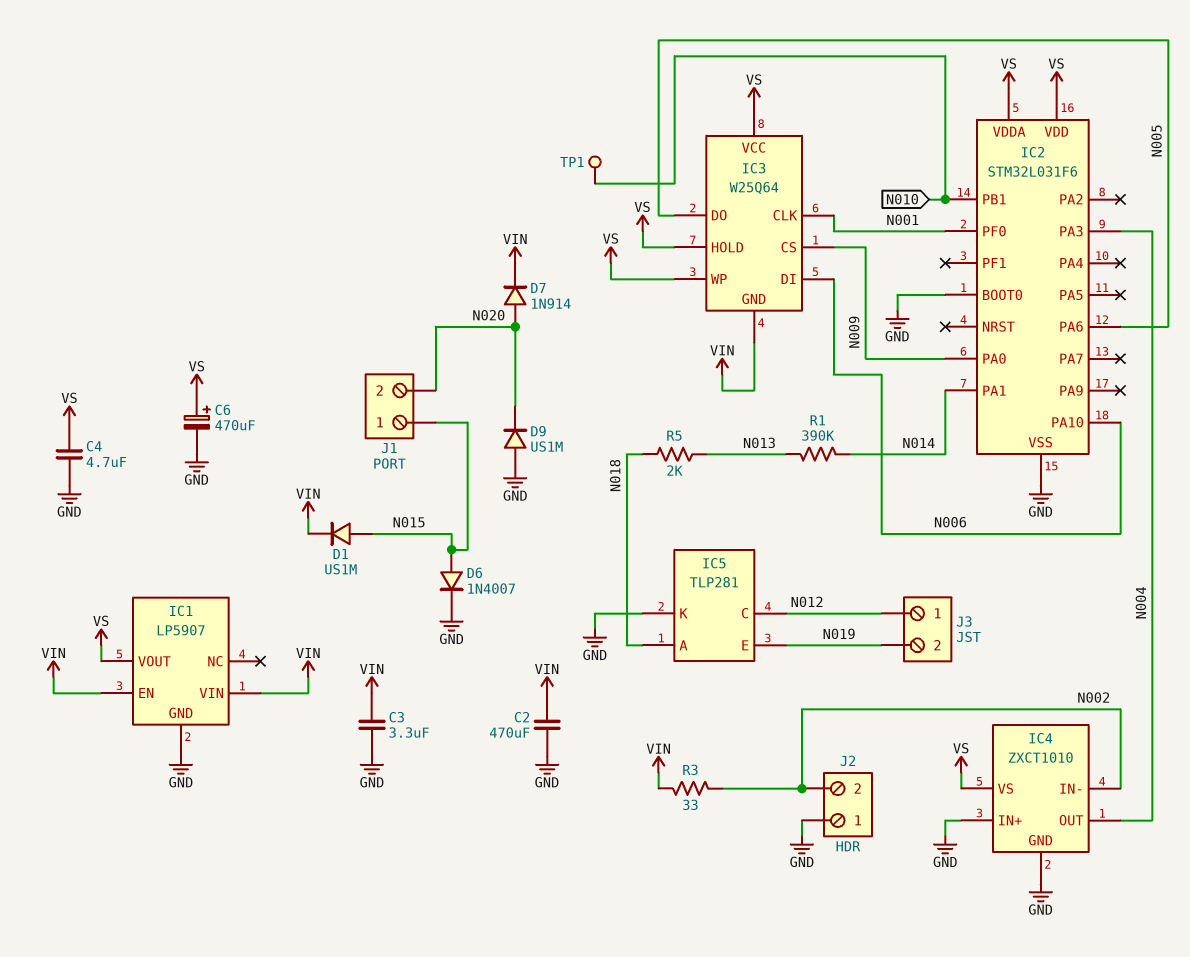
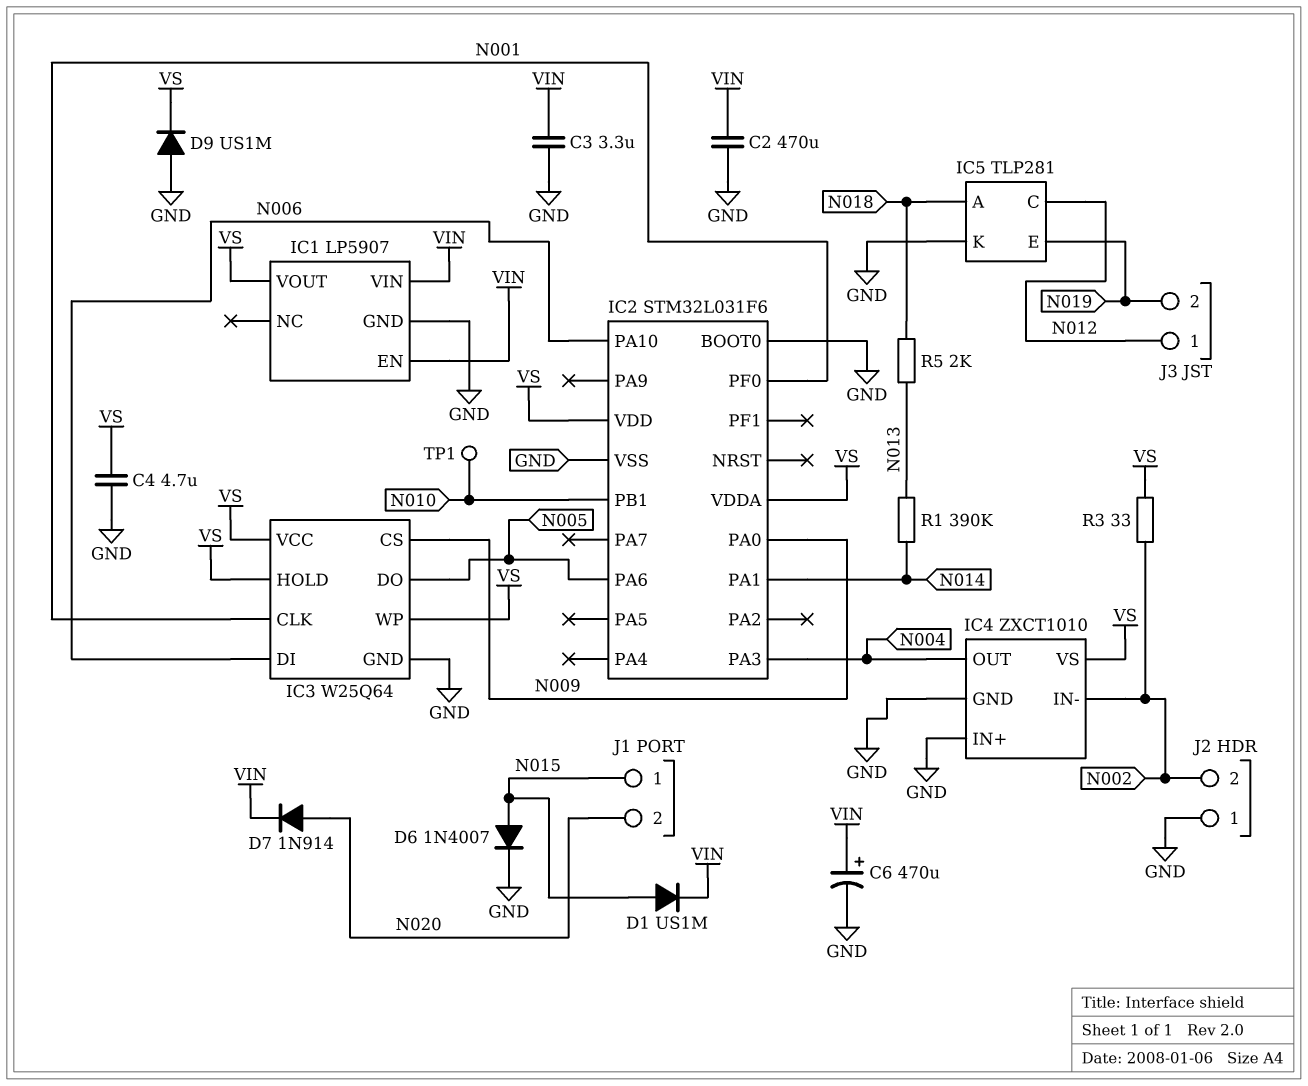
C6: 470uF (plus VS, minus GND) -> 470uF (plus VIN, minus GND)
D9: diode US1M (A GND, K N020) -> diode US1M (A GND, K VS)
IC3 pin GND: VIN -> GND
R3: 33 (N002, VIN) -> 33 (N002, VS)

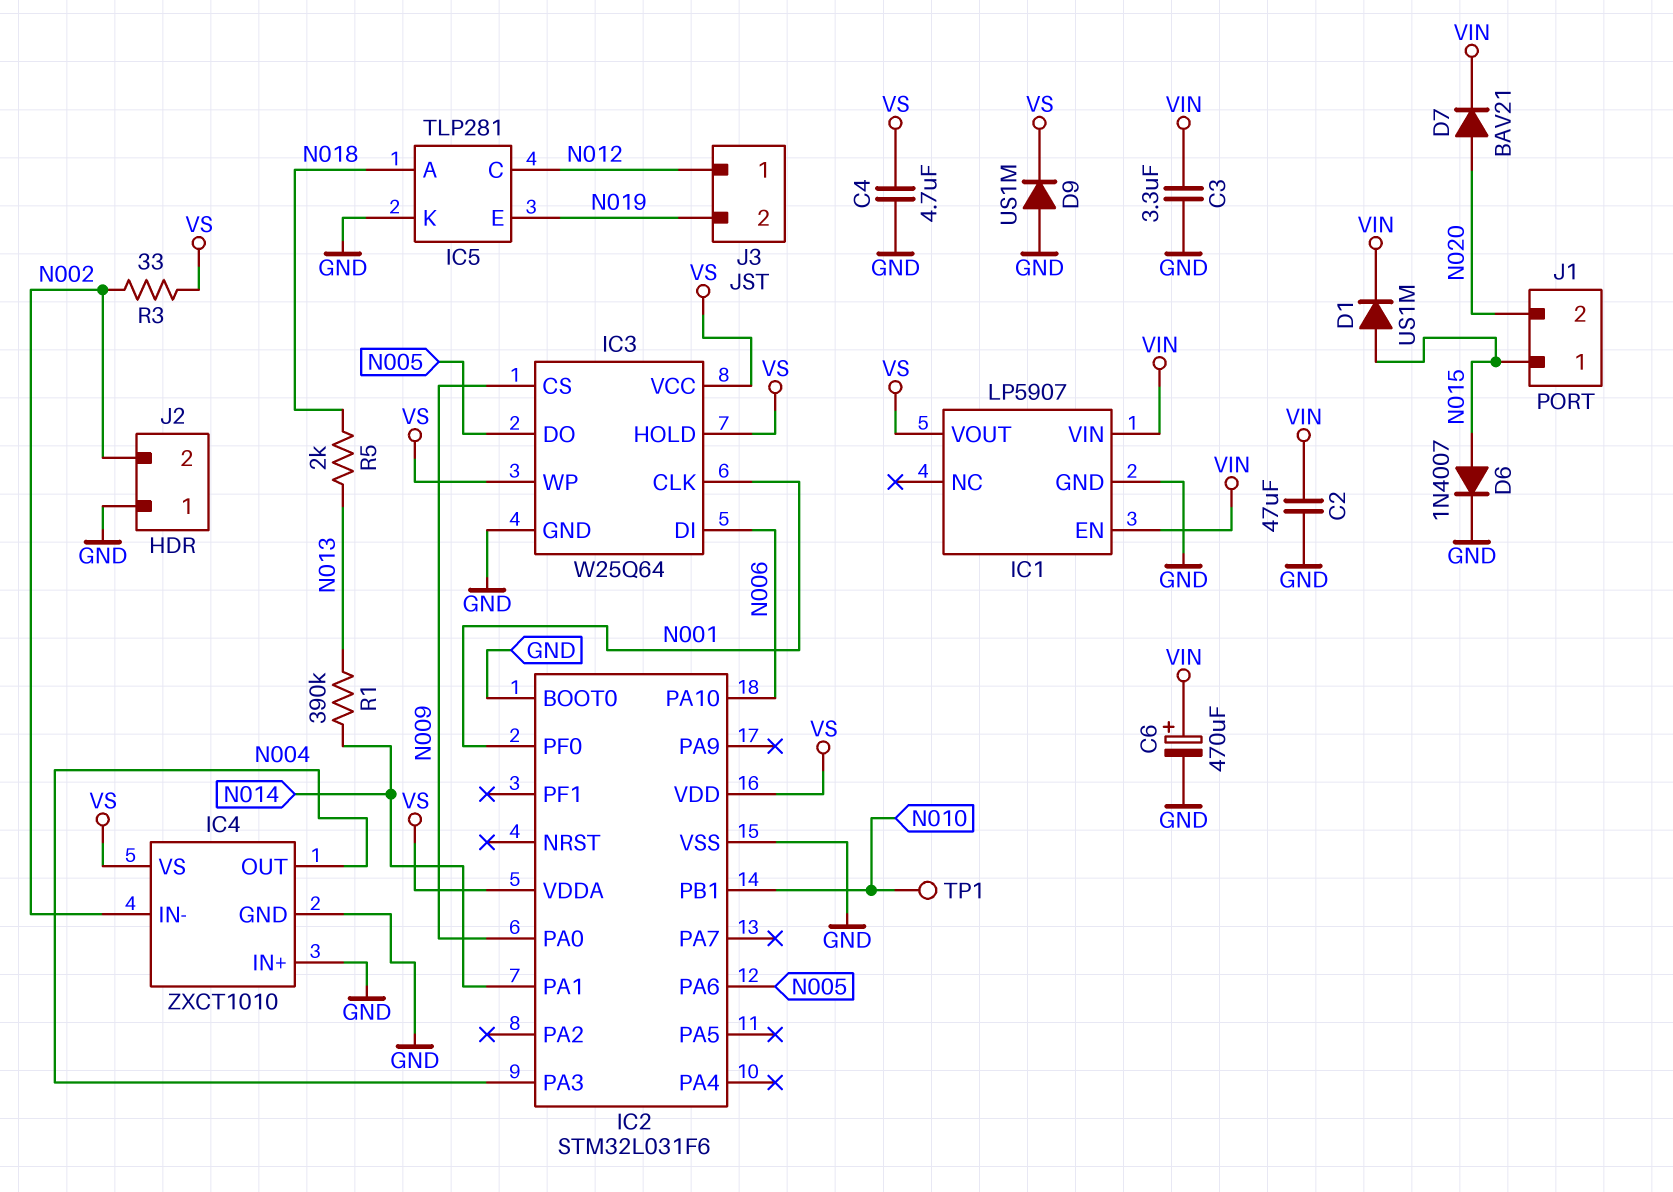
C2: 470uF (GND, VIN) -> 47uF (GND, VIN)
D7: diode 1N914 (A N020, K VIN) -> diode BAV21 (A N020, K VIN)

